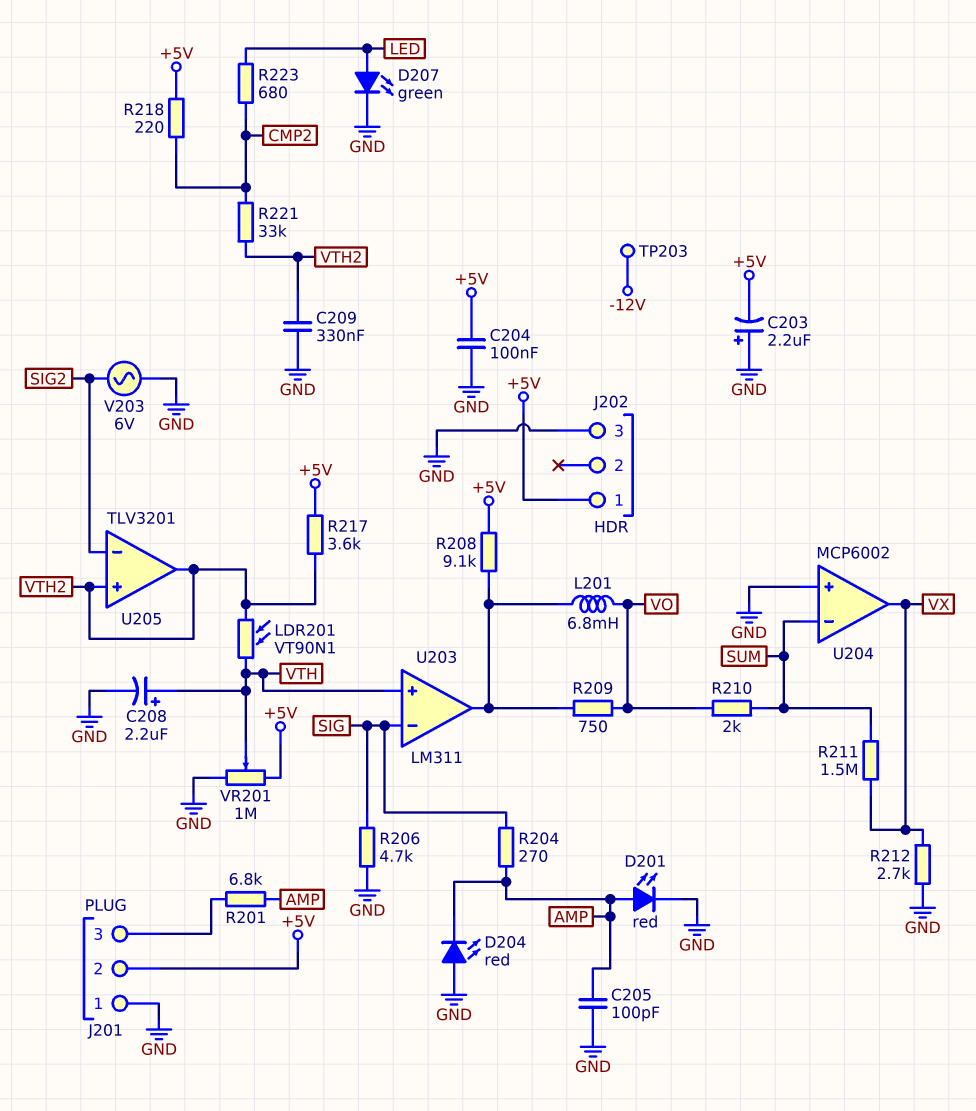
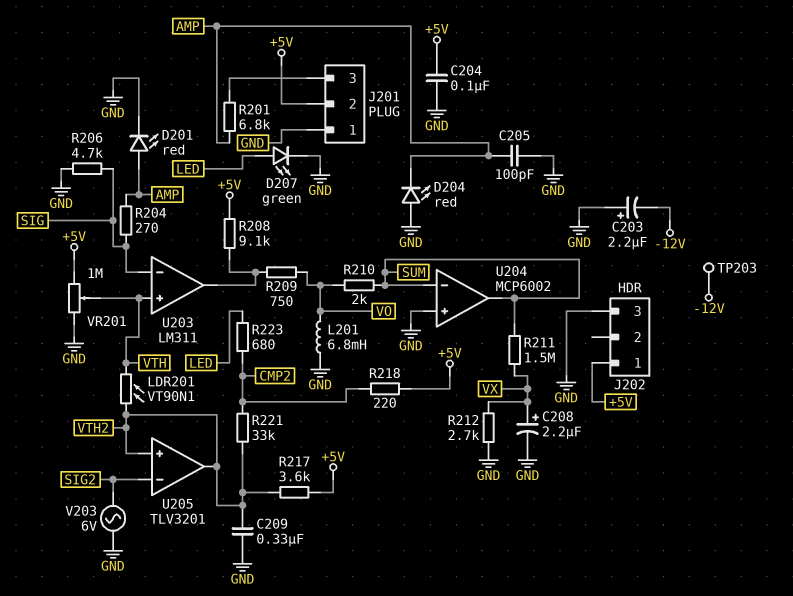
C203: 2.2uF (plus GND, minus +5V) -> 2.2uF (plus GND, minus -12V)
C208: 2.2uF (plus VTH, minus GND) -> 2.2uF (plus VX, minus GND)
L201: 6.8mH (U203/out, VO) -> 6.8mH (GND, VO)
U204 pin out: VX -> SUM

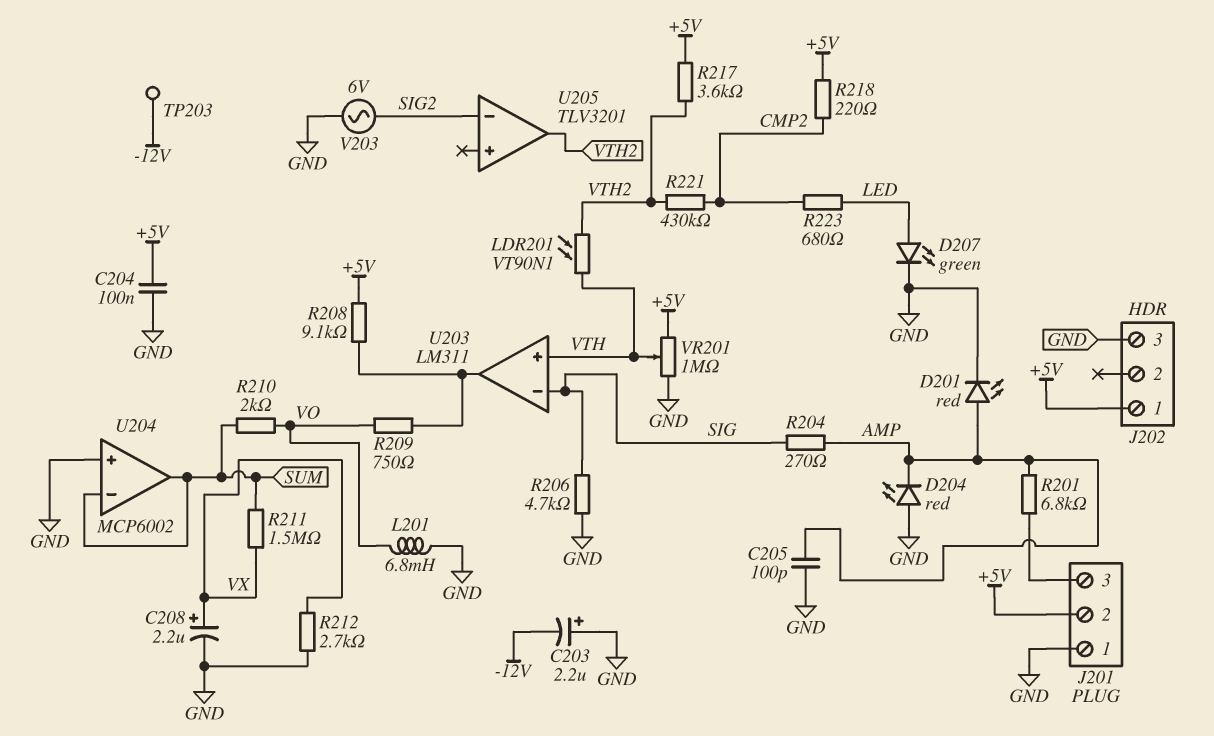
C209: 330nF (GND, VTH2) -> none
R221: 33k (CMP2, VTH2) -> 430k (CMP2, VTH2)
U205 pin in+: VTH2 -> none

